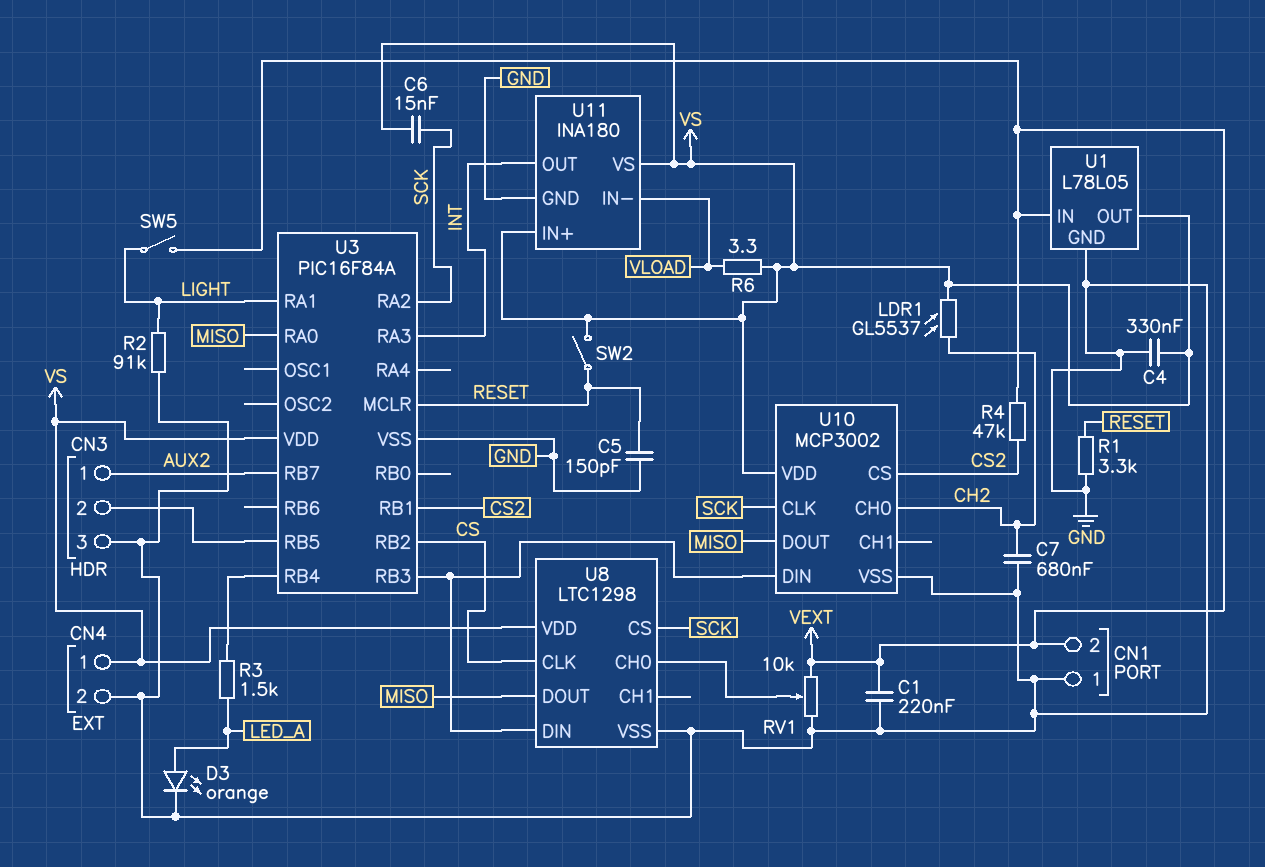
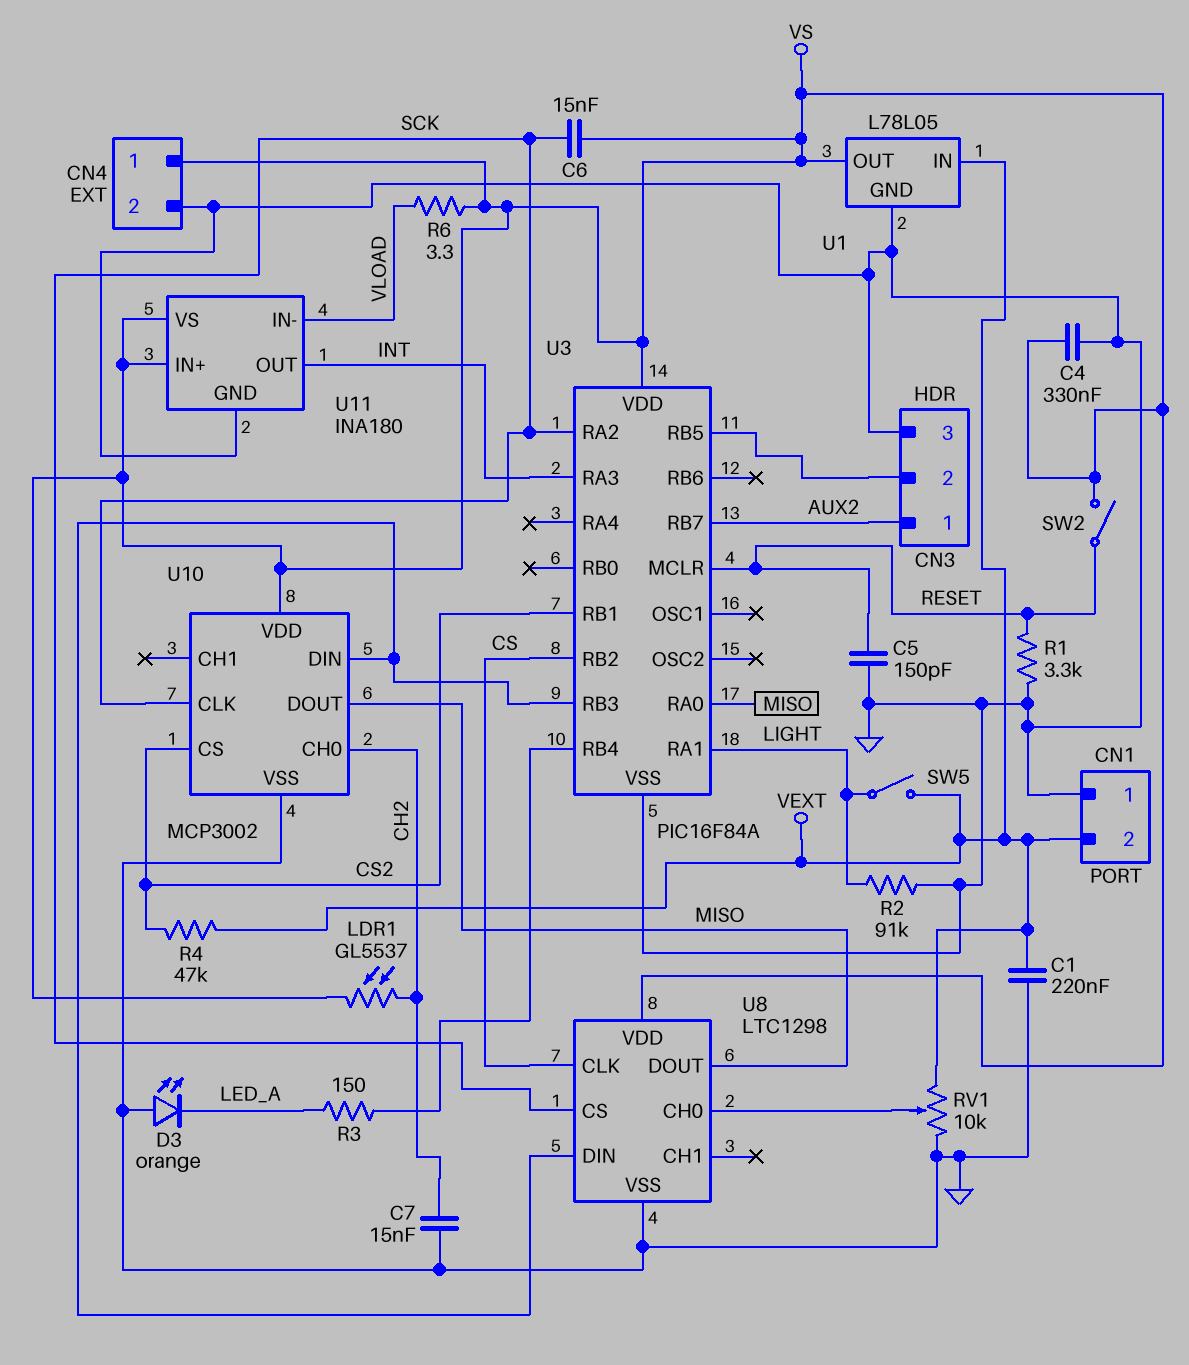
C7: 680nF (CH2, GND) -> 15nF (CH2, GND)
D3: LED orange (A LED_A, K GND) -> LED orange (A GND, K LED_A)
R3: 1.5k (LED_A, U3/RB4) -> 150 (LED_A, U3/RB4)

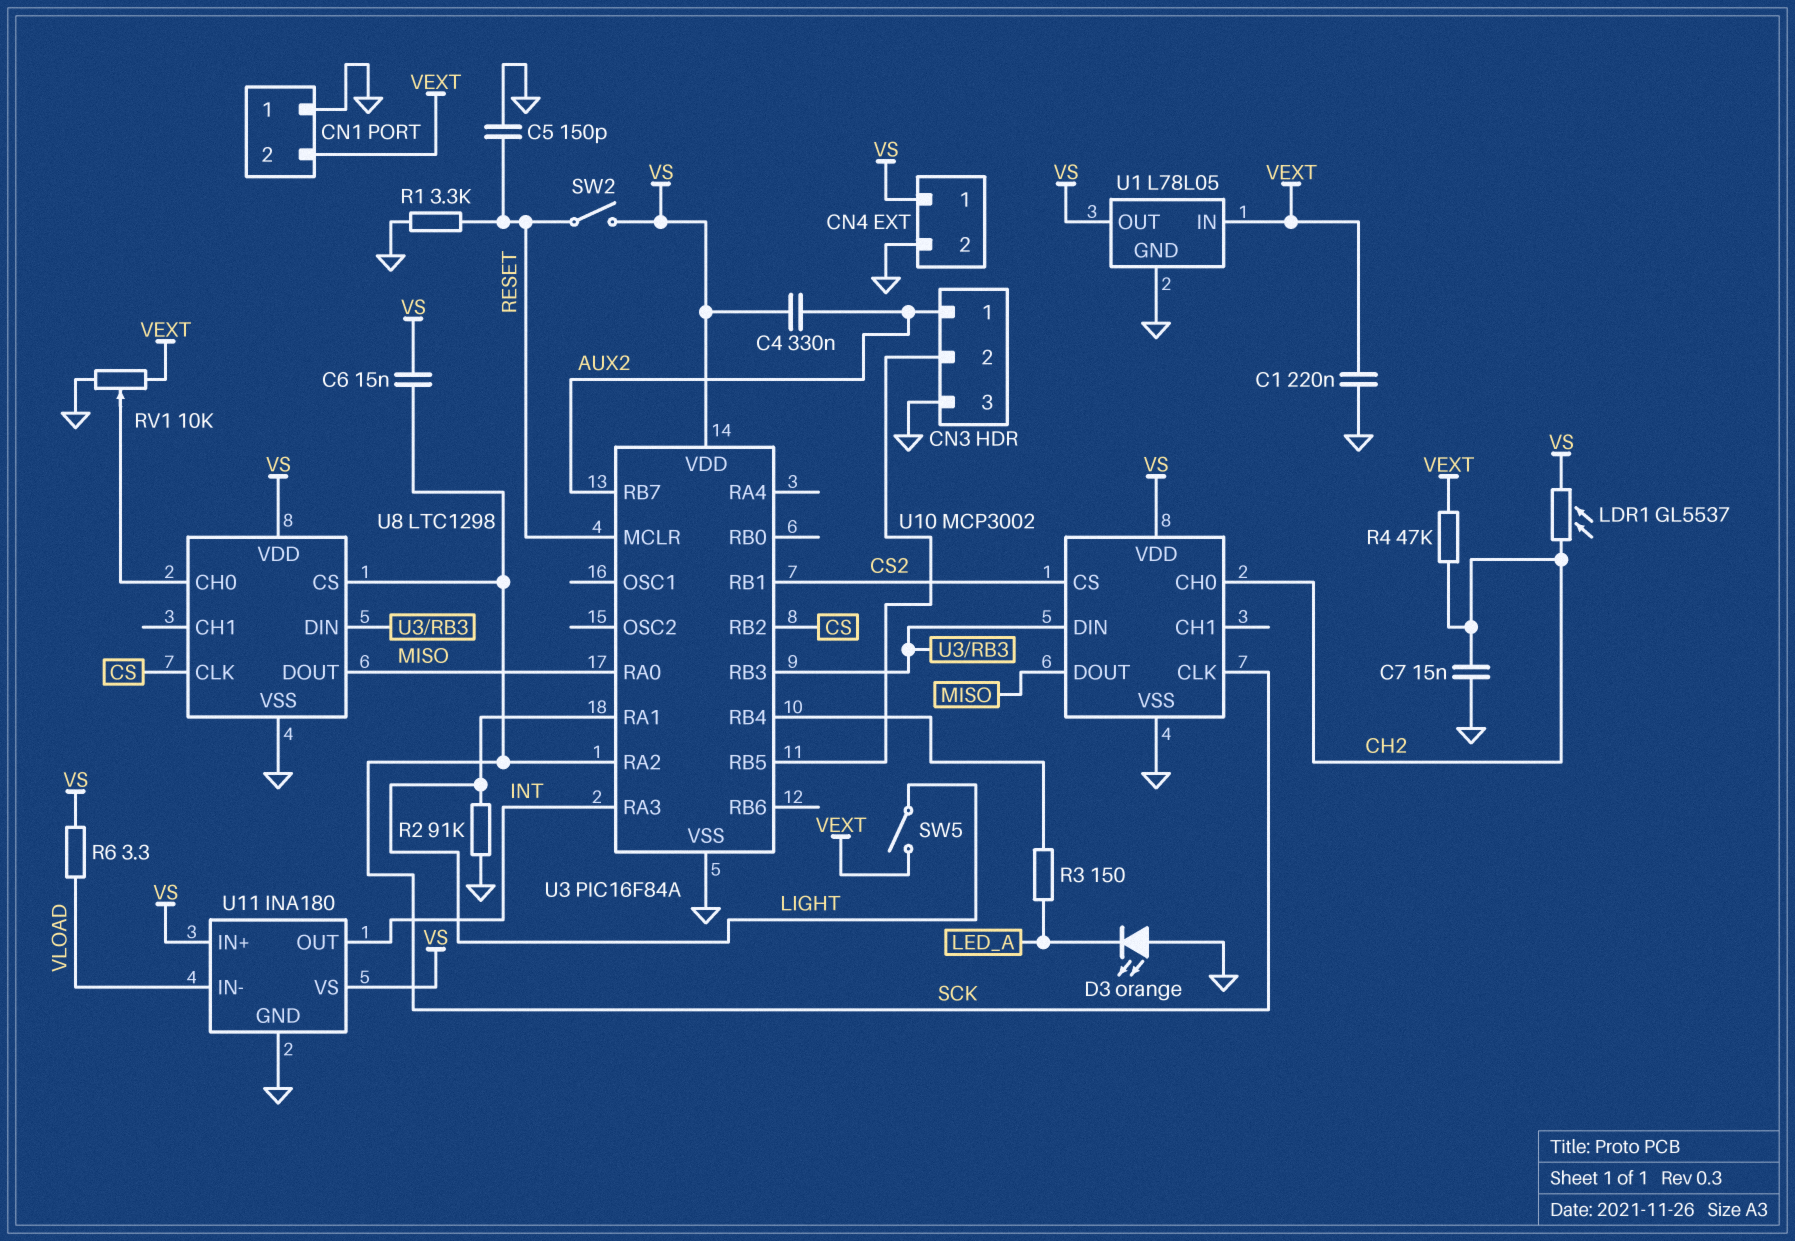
C4: 330nF (GND, VS) -> 330nF (AUX2, VS)
R4: 47k (CS2, VEXT) -> 47k (CH2, VEXT)

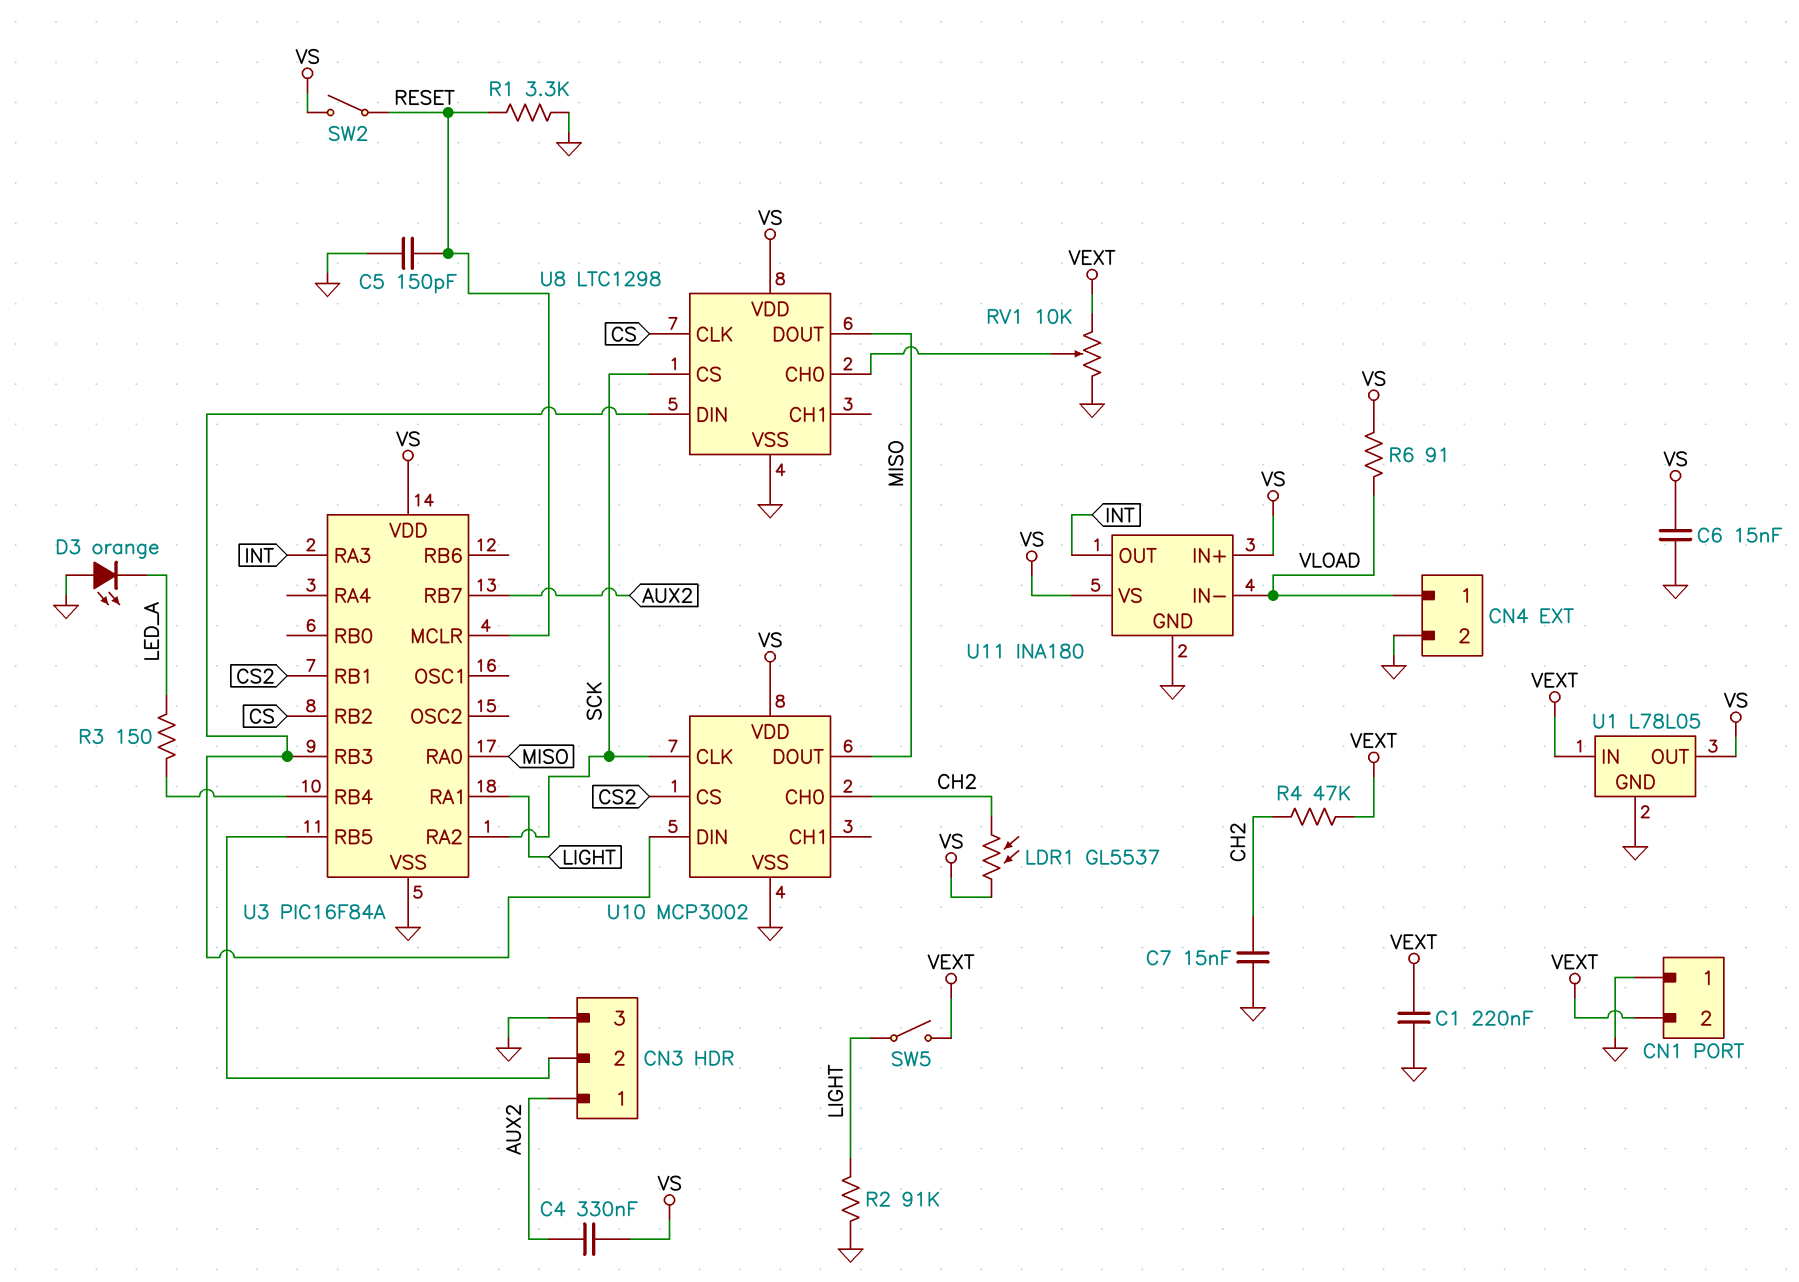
C6: 15nF (SCK, VS) -> 15nF (GND, VS)
CN4 pin 1: VS -> VLOAD
R6: 3.3 (VLOAD, VS) -> 91 (VLOAD, VS)

